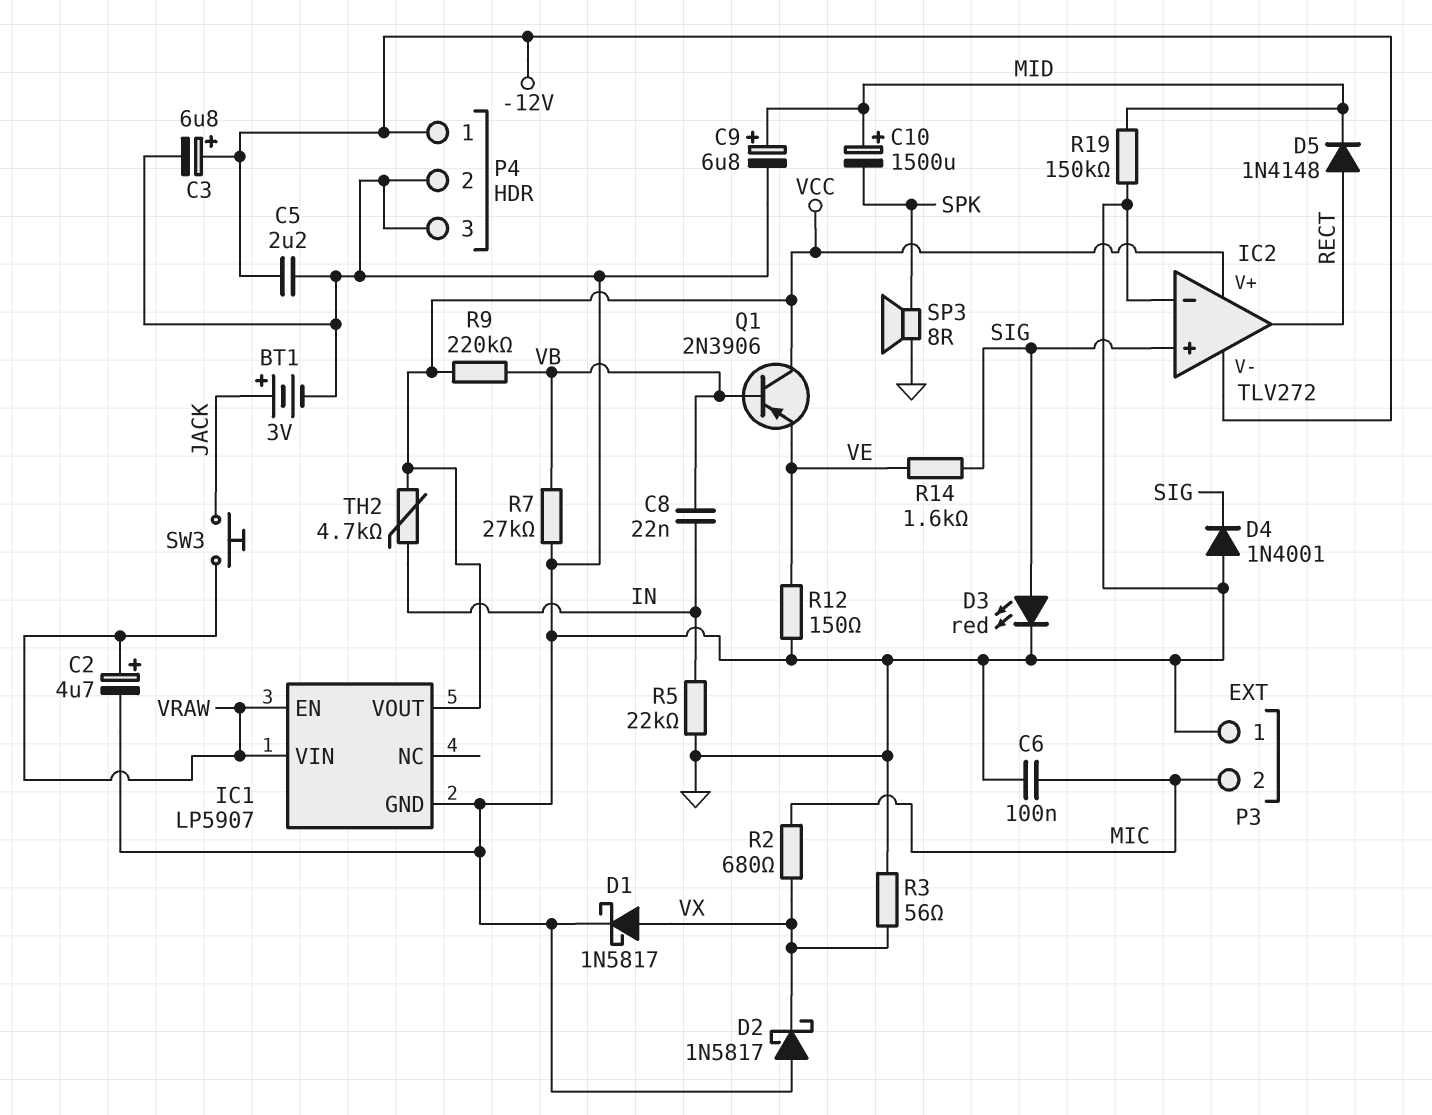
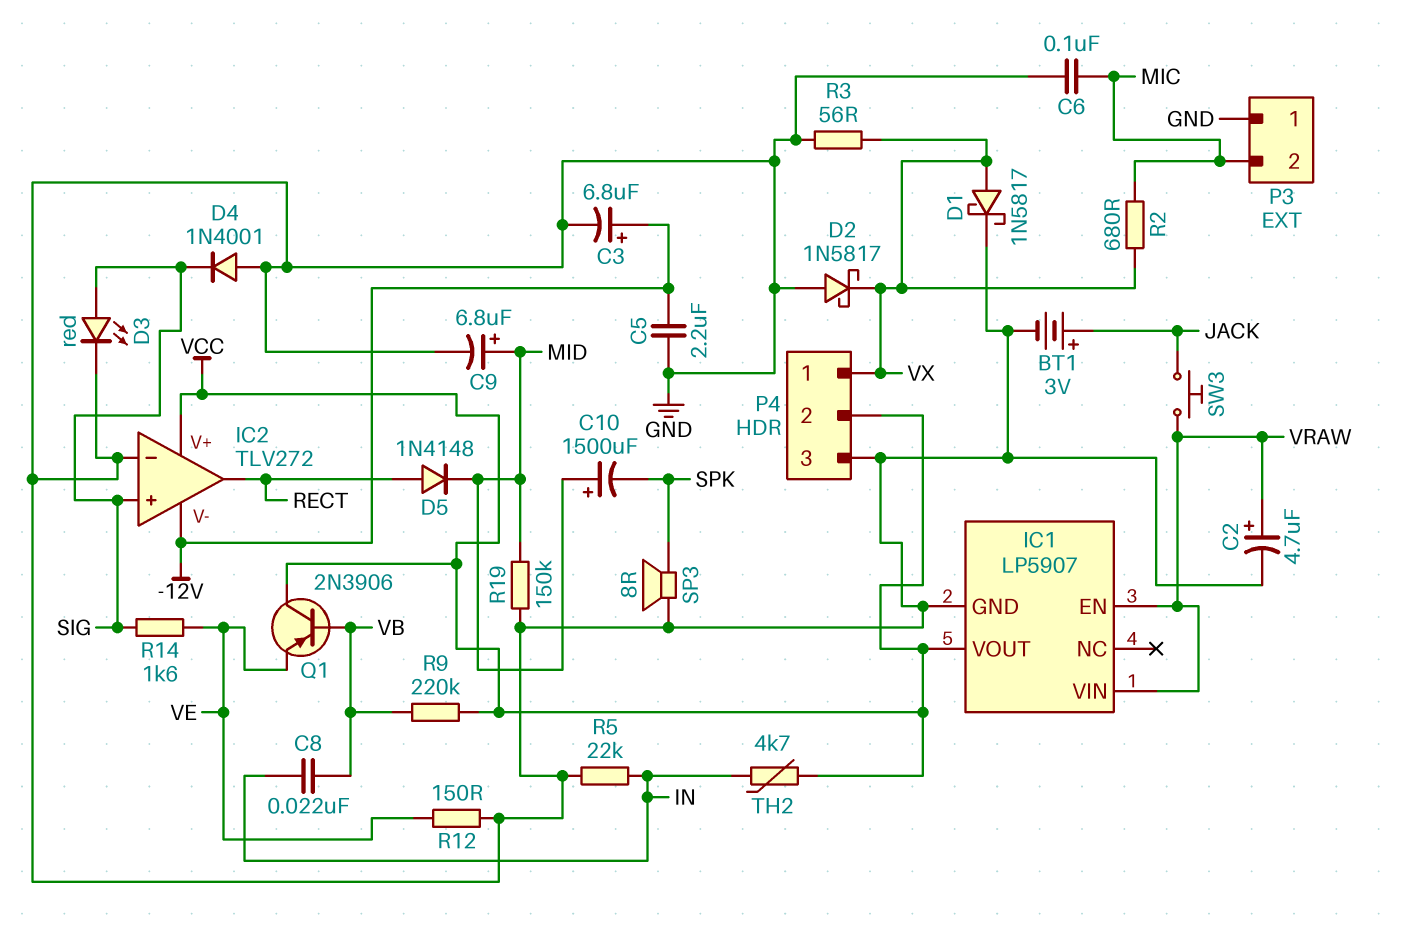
P4 pin 1: -12V -> VX
P4 pin 2: GND -> VCC
R7: 27k (GND, VB) -> none

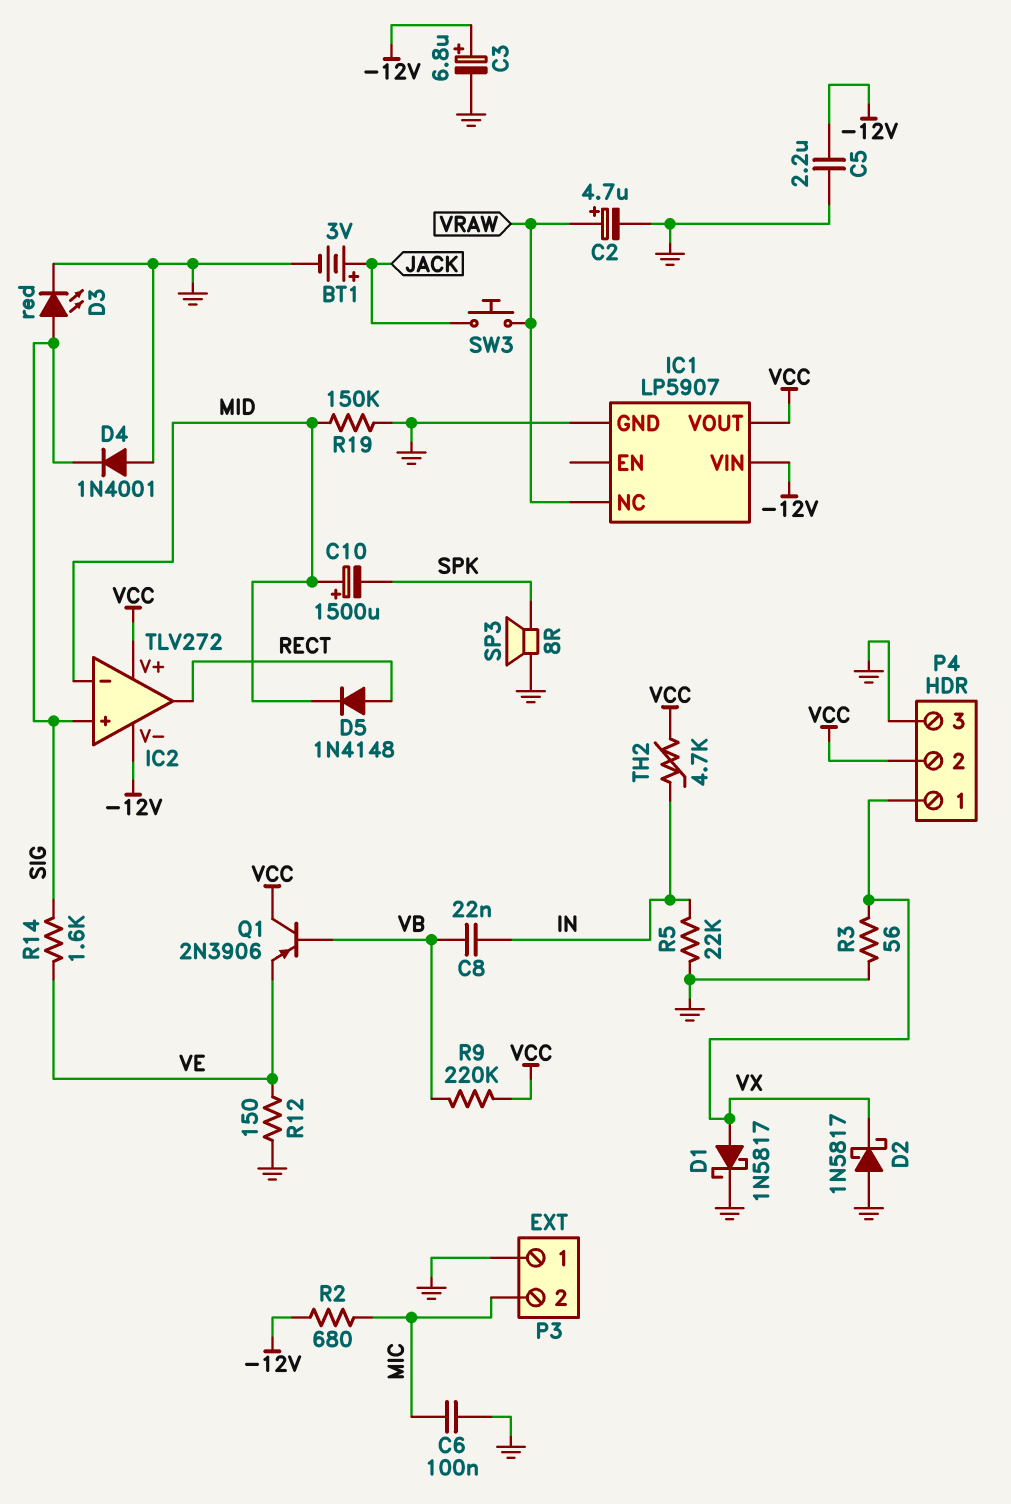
C9: 6.8uF (plus MID, minus GND) -> none
IC1 pin EN: VRAW -> none
IC1 pin NC: none -> VRAW
IC1 pin VIN: VRAW -> -12V
IC2 pin in-: GND -> MID
R2: 680 (MIC, VX) -> 680 (-12V, MIC)

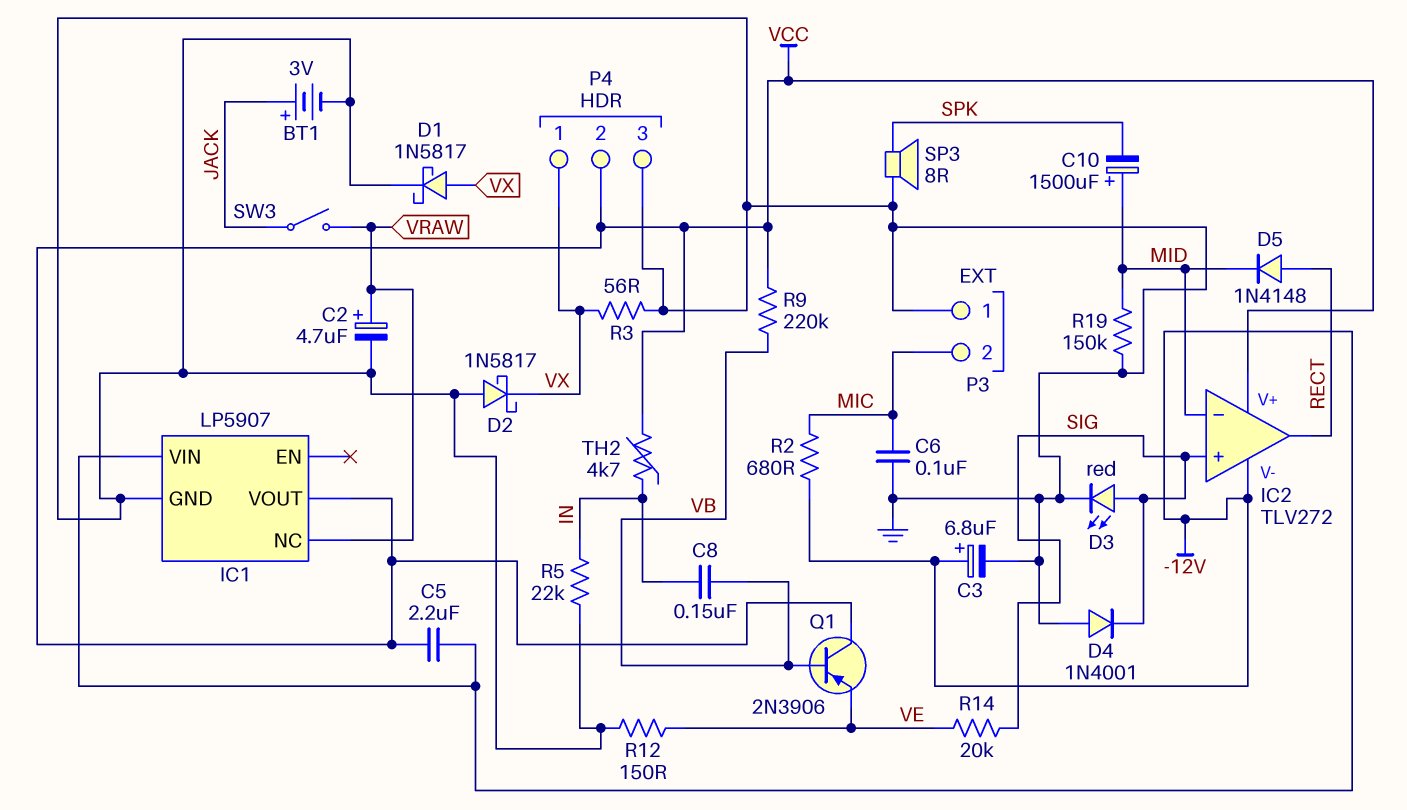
C5: 2.2uF (-12V, GND) -> 2.2uF (-12V, VCC)
C8: 22nF (IN, VB) -> 150nF (IN, VB)
R14: 1.6k (SIG, VE) -> 20k (SIG, VE)
SW3: button (JACK, VRAW) -> switch (JACK, VRAW)

